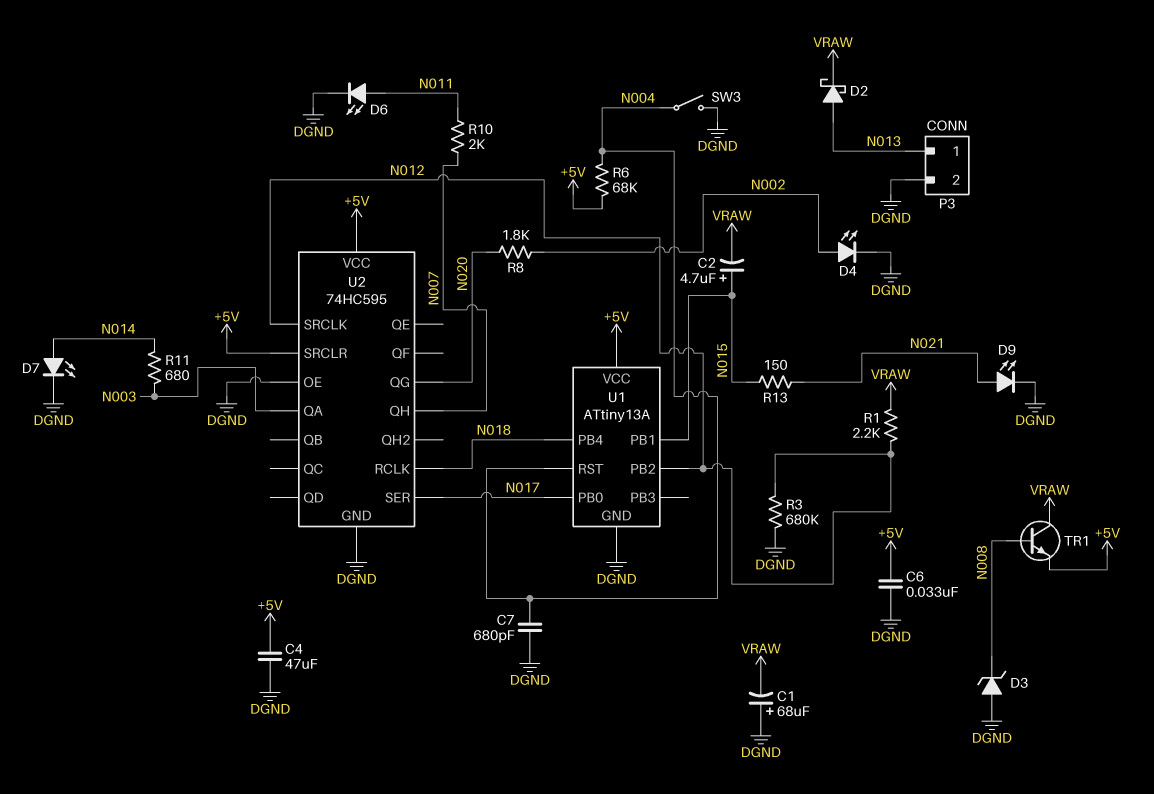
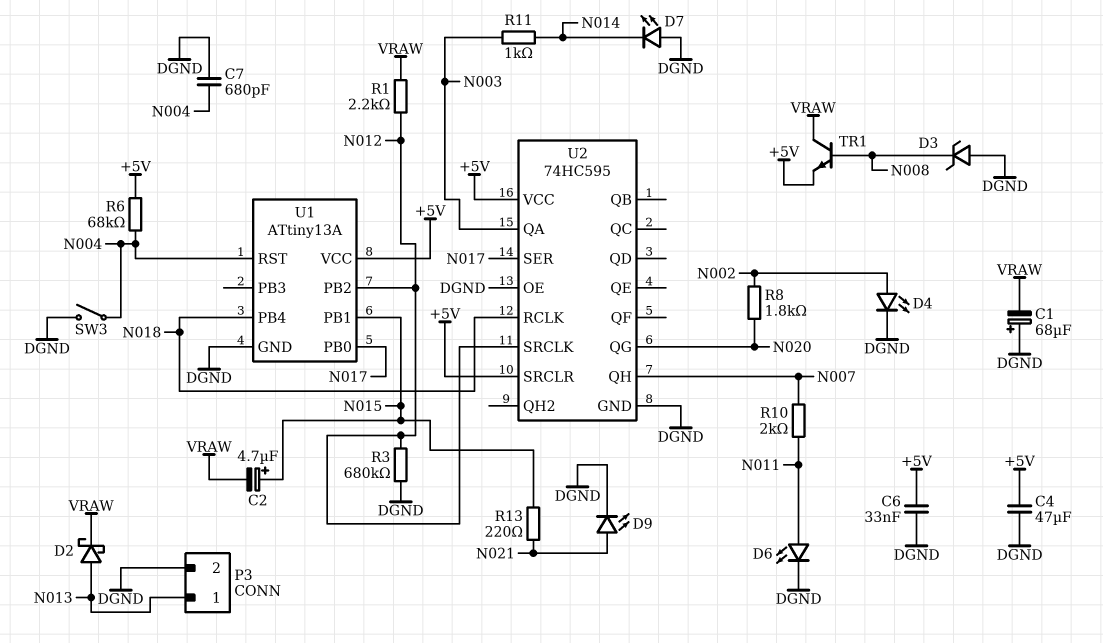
D7: LED (A N014, K DGND) -> LED (A DGND, K N014)
R11: 680 (N003, N014) -> 1k (N003, N014)
R13: 150 (N015, N021) -> 220 (N015, N021)

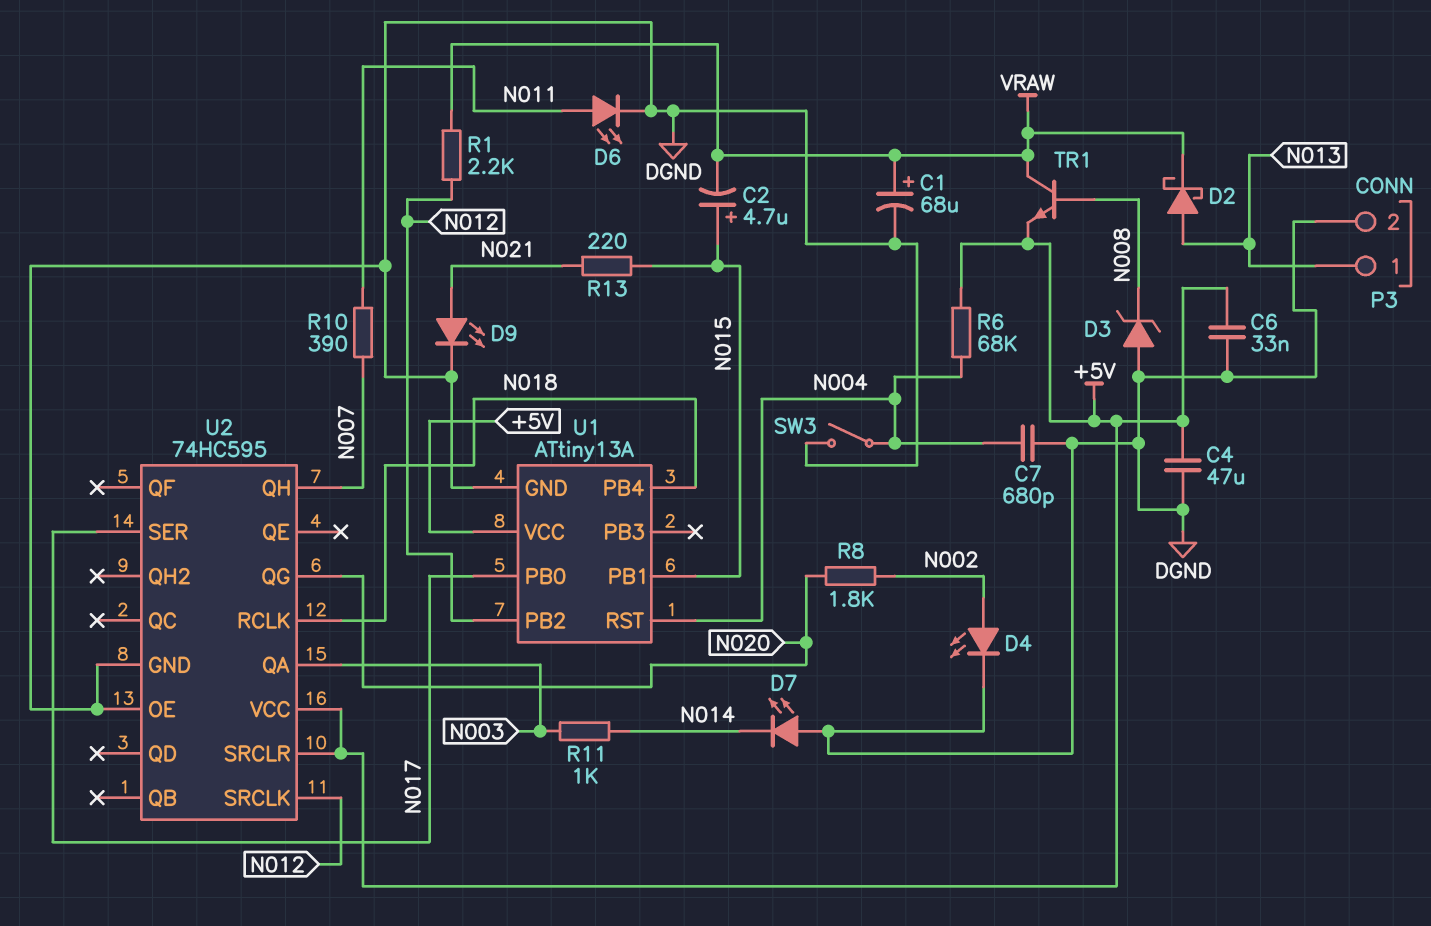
C1: 68uF (plus DGND, minus VRAW) -> 68uF (plus VRAW, minus DGND)
R3: 680k (DGND, N012) -> none
R10: 2k (N007, N011) -> 390 (N007, N011)

